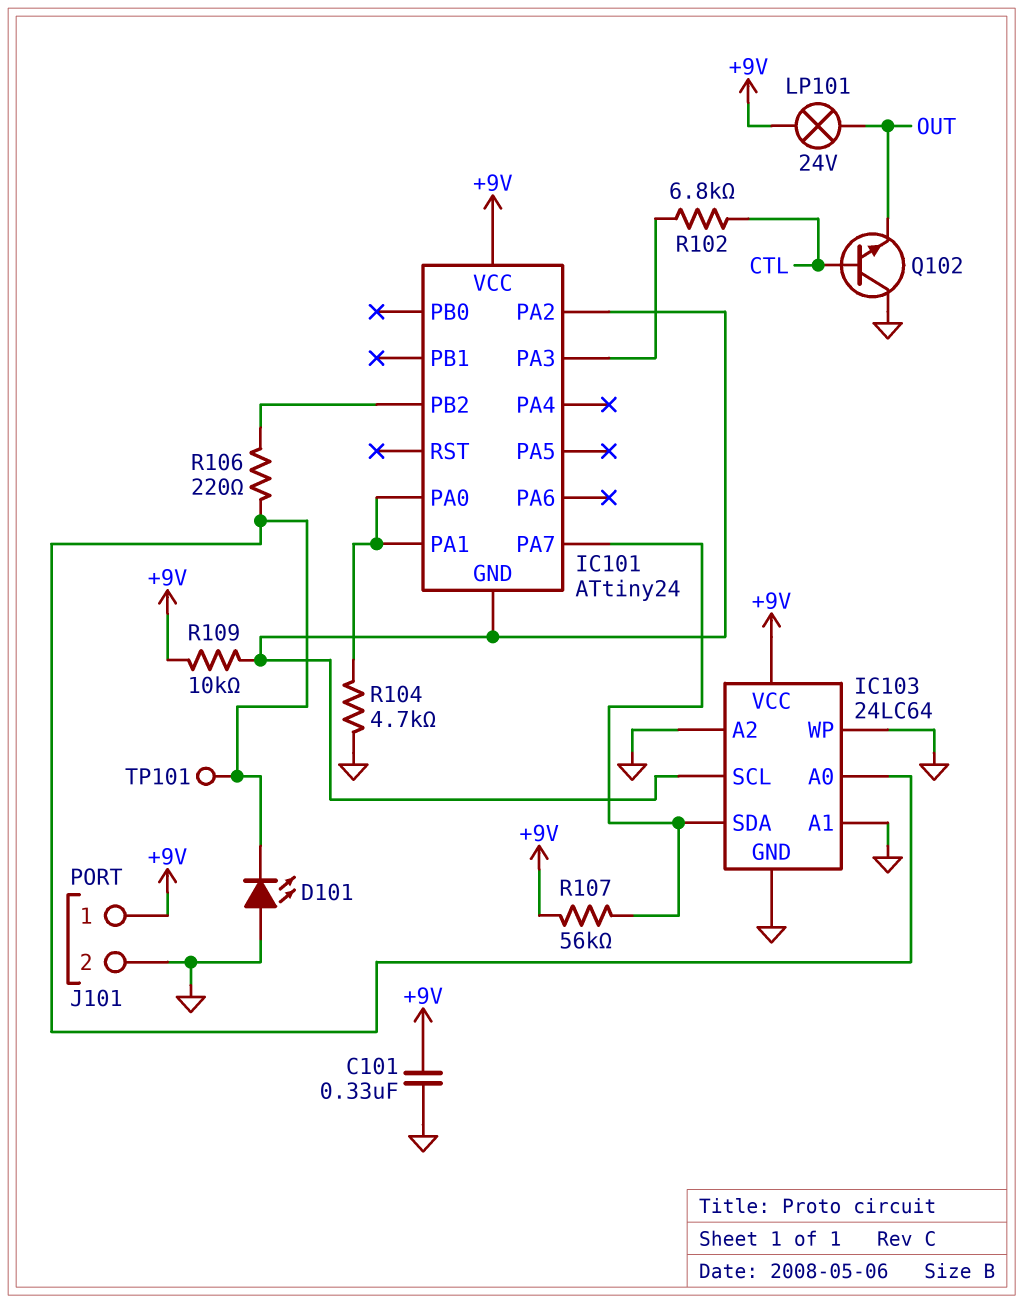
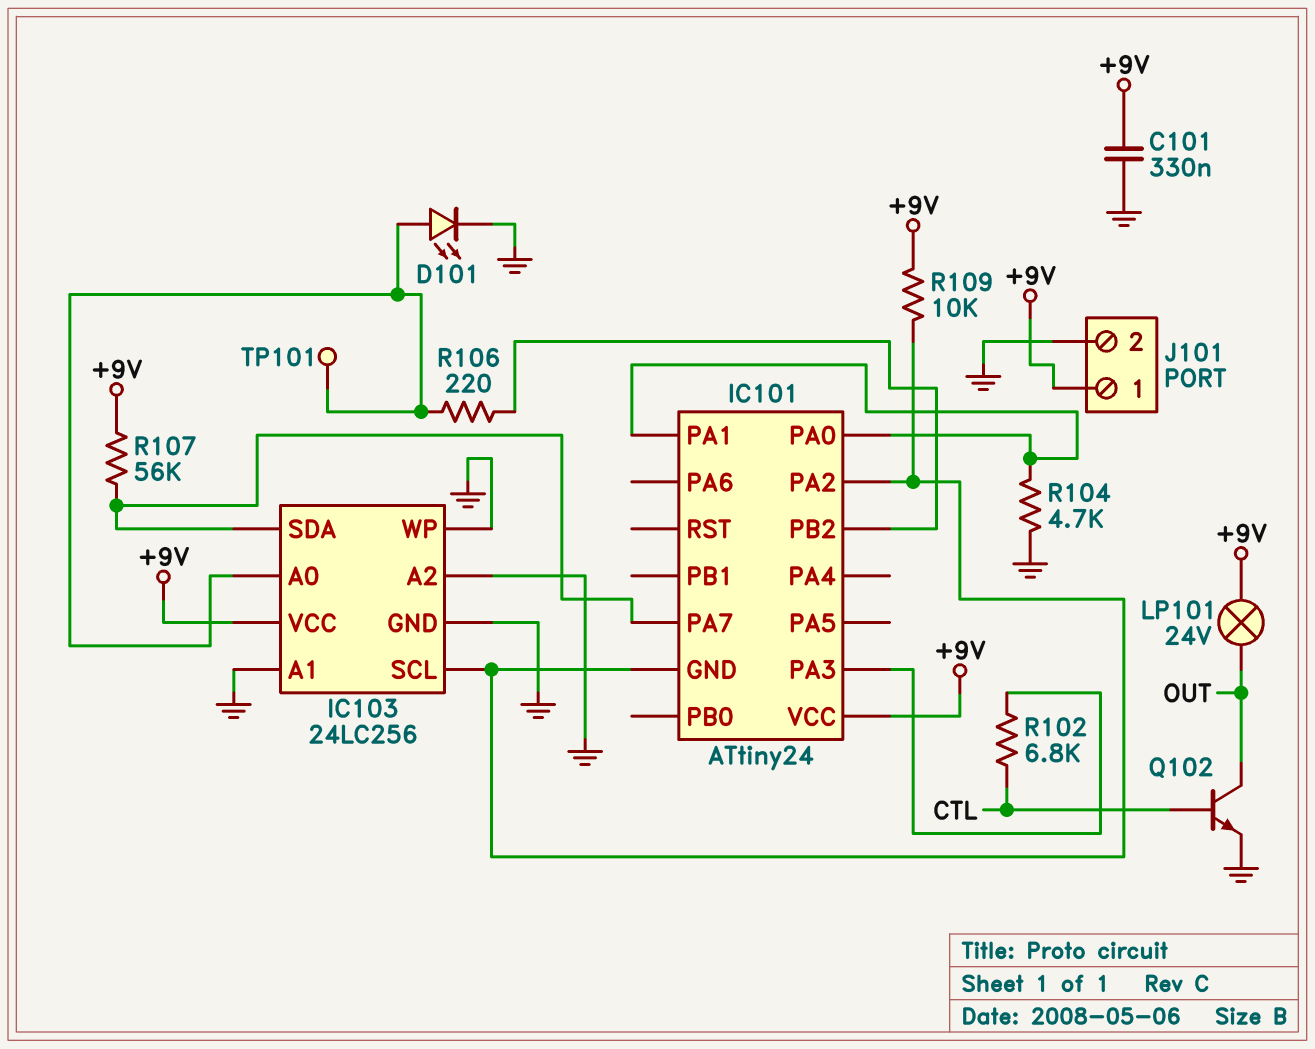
D101: LED (A GND, K IC103/A0) -> LED (A IC103/A0, K GND)
IC103: 24LC64 -> 24LC256
Q102: NPN (B CTL, C GND, E OUT) -> NPN (B CTL, C OUT, E GND)

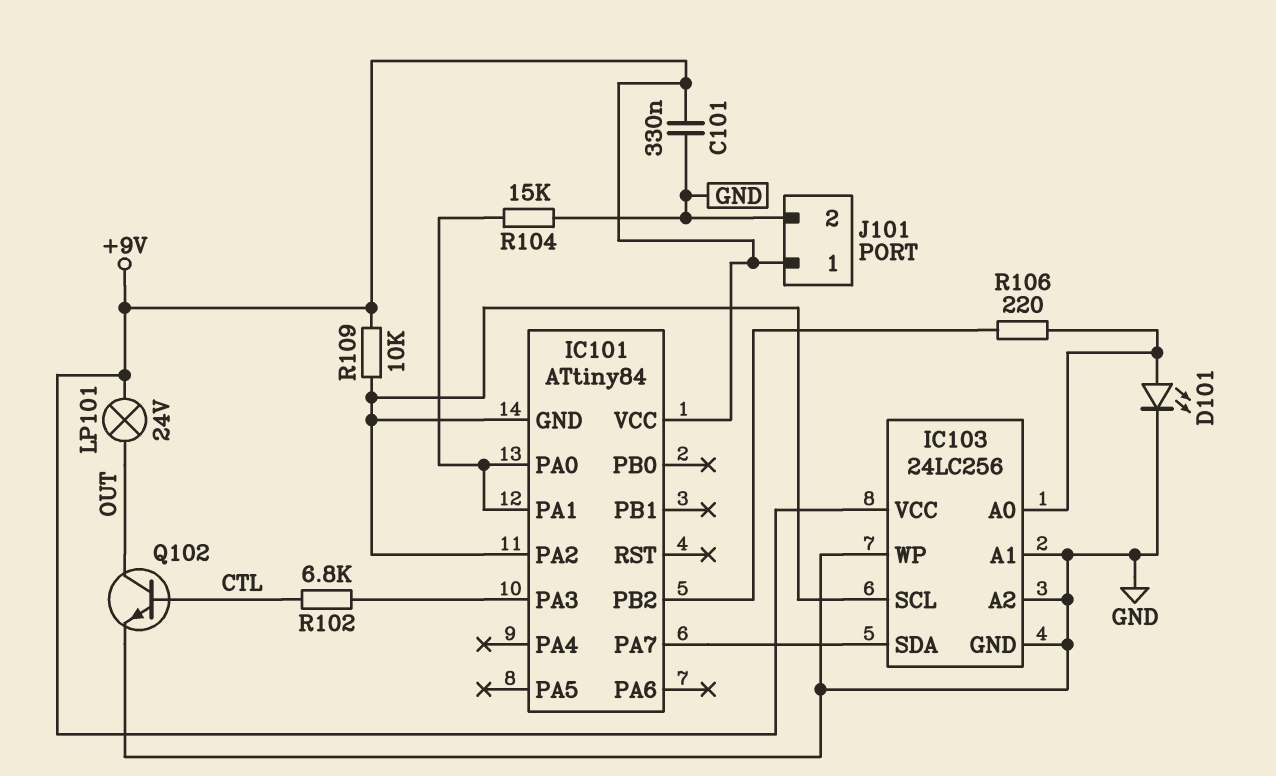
IC101: ATtiny24 -> ATtiny84
R104: 4.7k (GND, IC101/PA0) -> 15k (GND, IC101/PA0)
R107: 56k (+9V, IC101/PA7) -> none
TP101: test point (IC103/A0) -> none

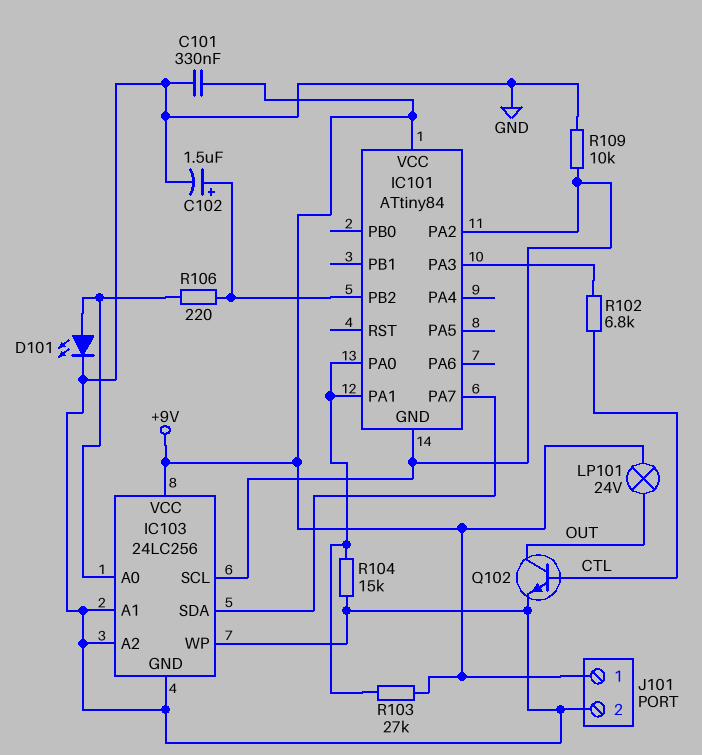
C102: none -> 1.5uF (plus IC101/PB2, minus GND)
R103: none -> 27k (+9V, IC101/PA0)
R109: 10k (+9V, IC101/GND) -> 10k (GND, IC101/GND)

